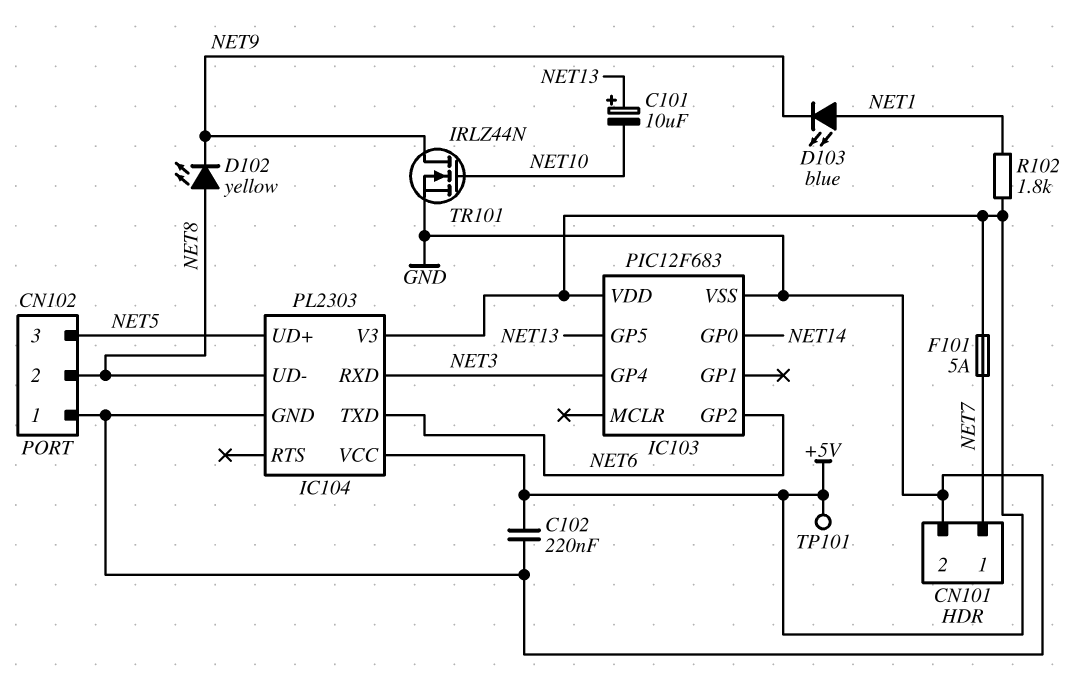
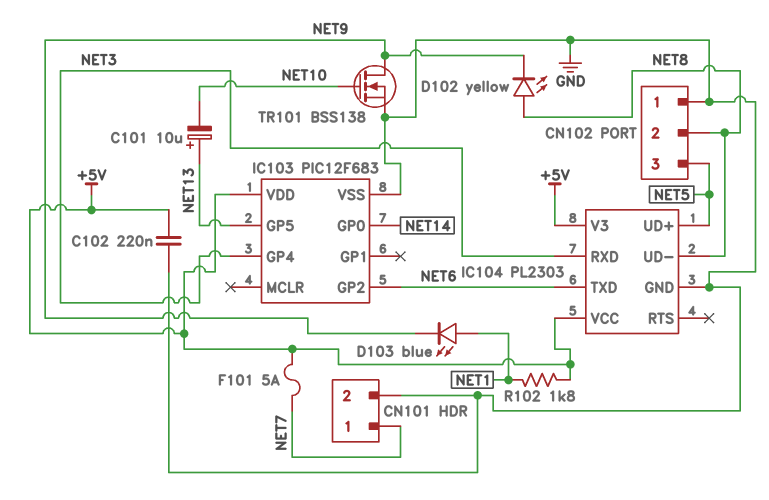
TP101: test point (+5V) -> none
TR101: NMOS IRLZ44N (G NET10, D NET9, S GND) -> NMOS BSS138 (G NET10, D NET9, S GND)

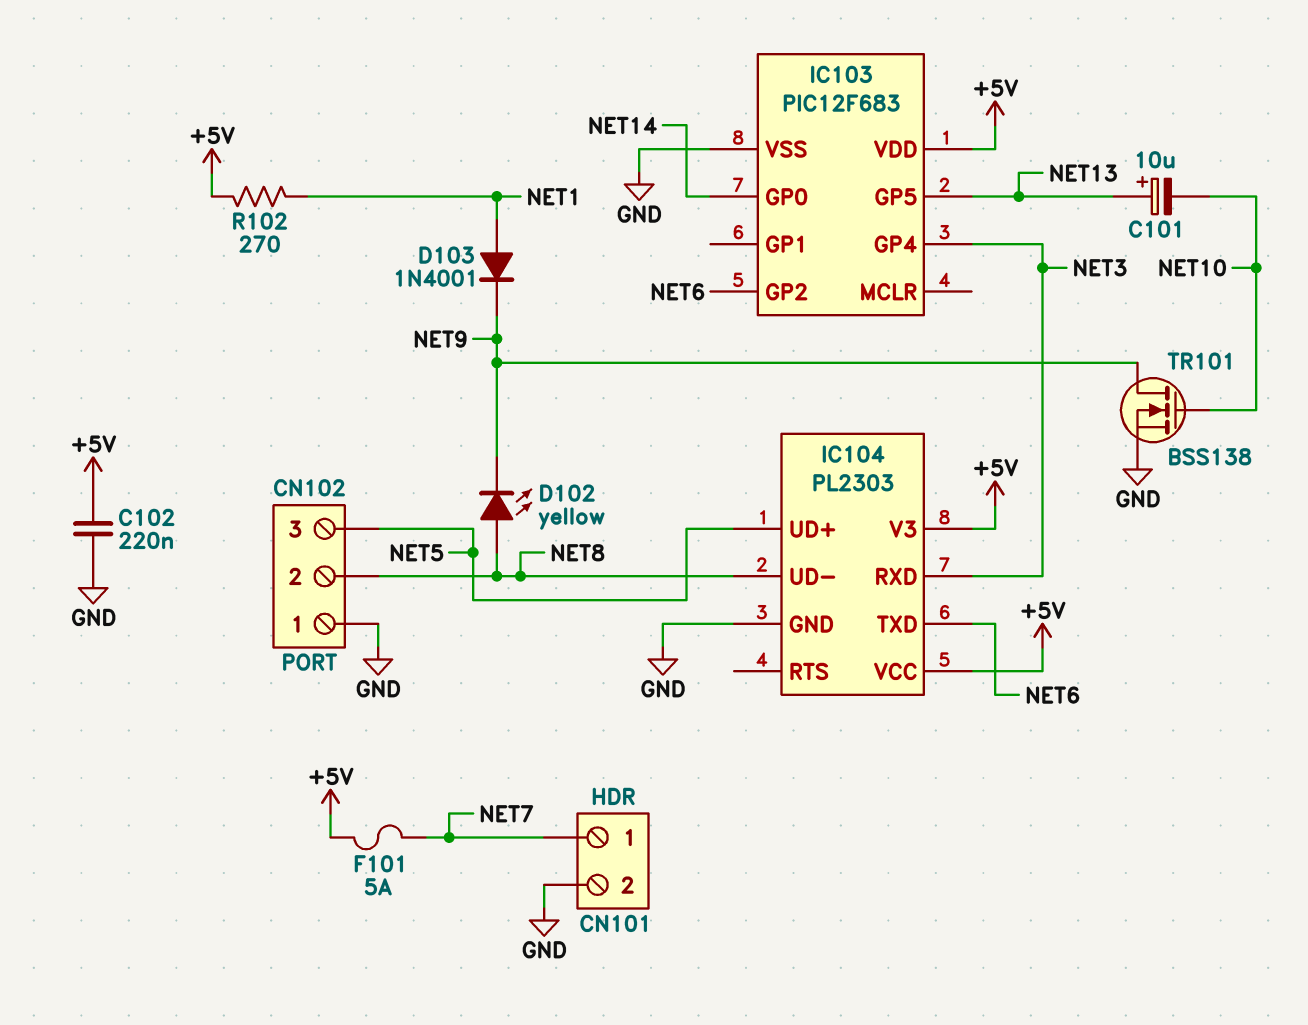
D103: LED blue (A NET1, K NET9) -> diode 1N4001 (A NET1, K NET9)
R102: 1.8k (+5V, NET1) -> 270 (+5V, NET1)

